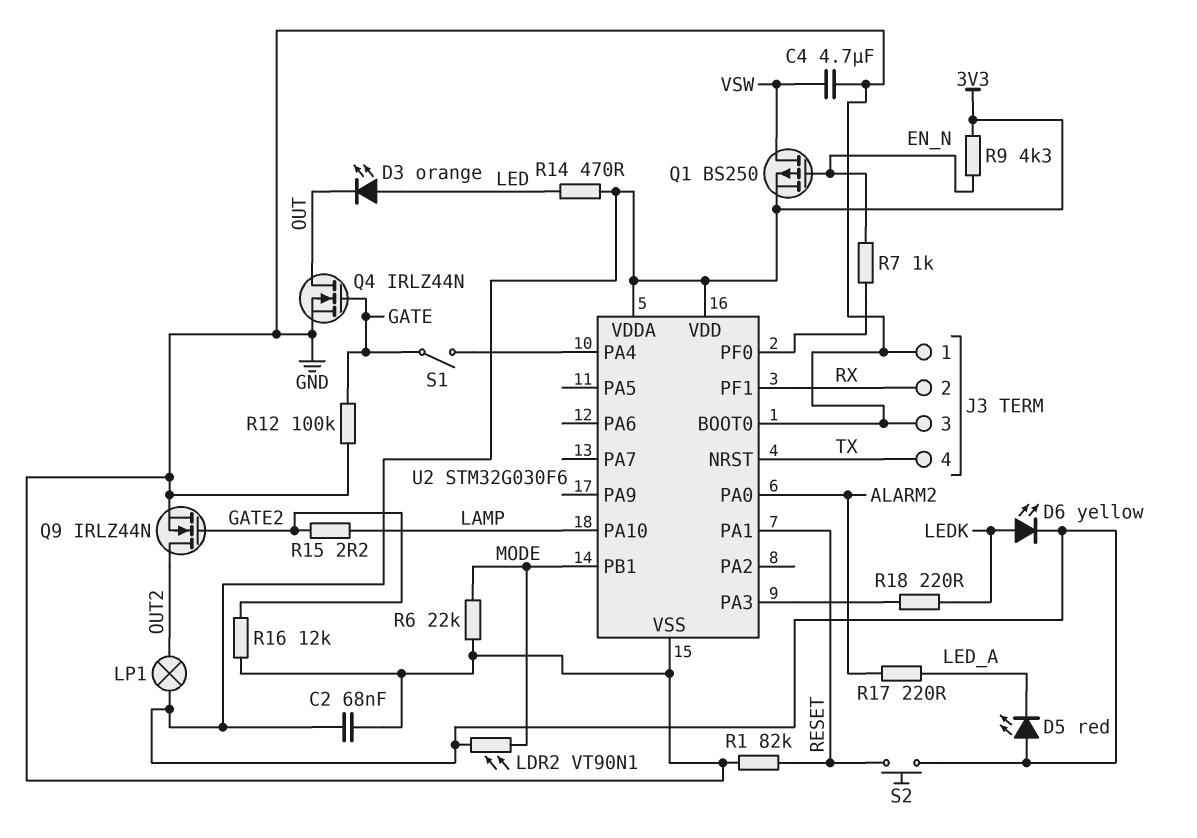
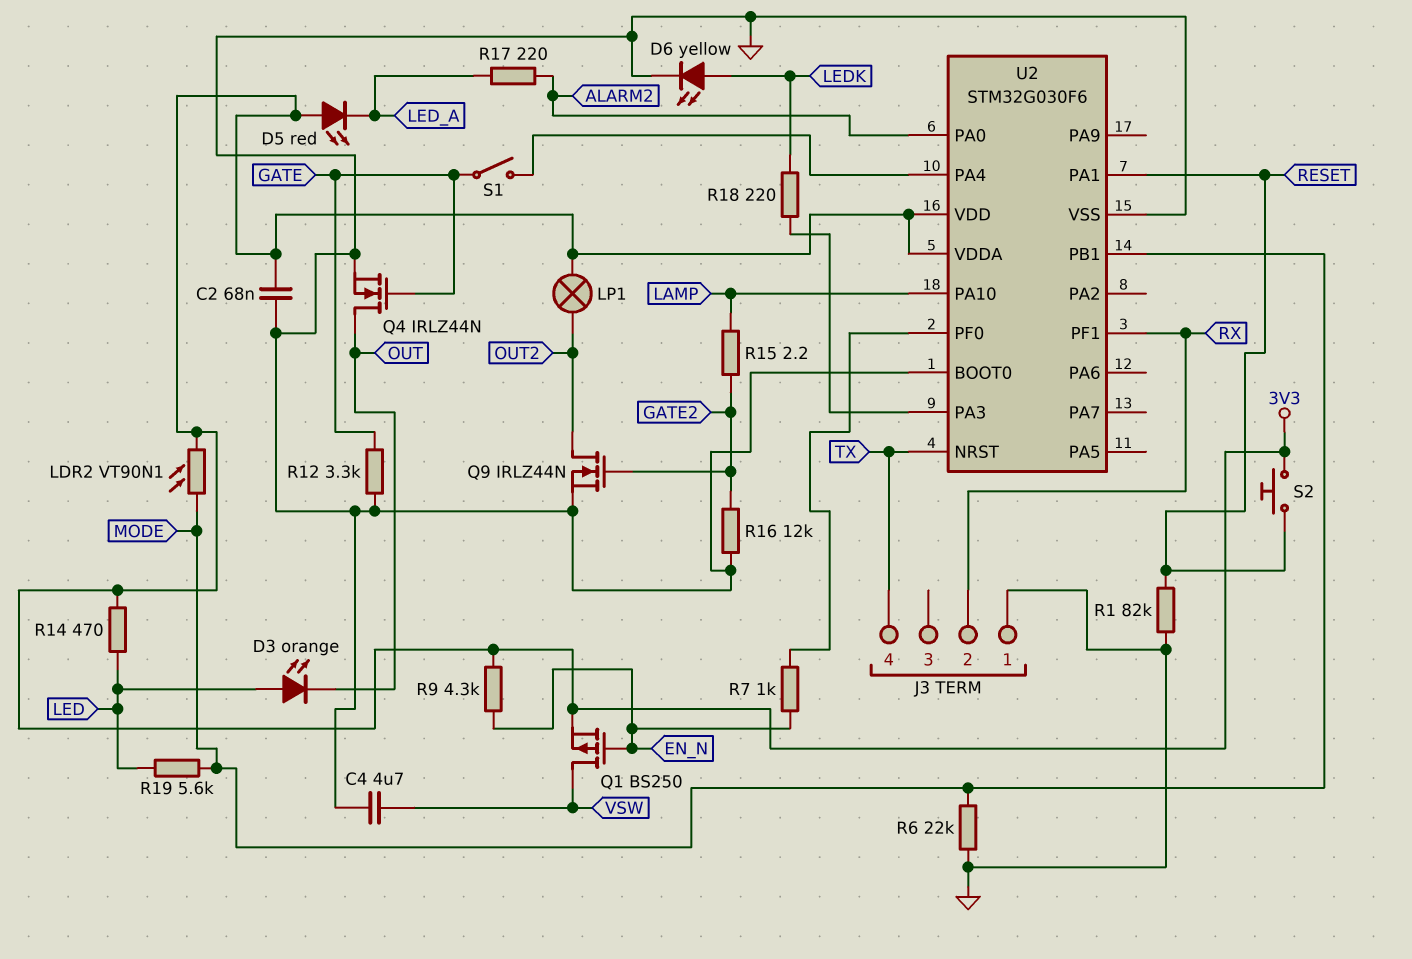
D6: LED yellow (A LEDK, K 3V3) -> LED yellow (A LEDK, K GND)
J3 pin 3: GND -> none
R12: 100k (GATE, GND) -> 3.3k (GATE, GND)
R19: none -> 5.6k (LED, MODE)

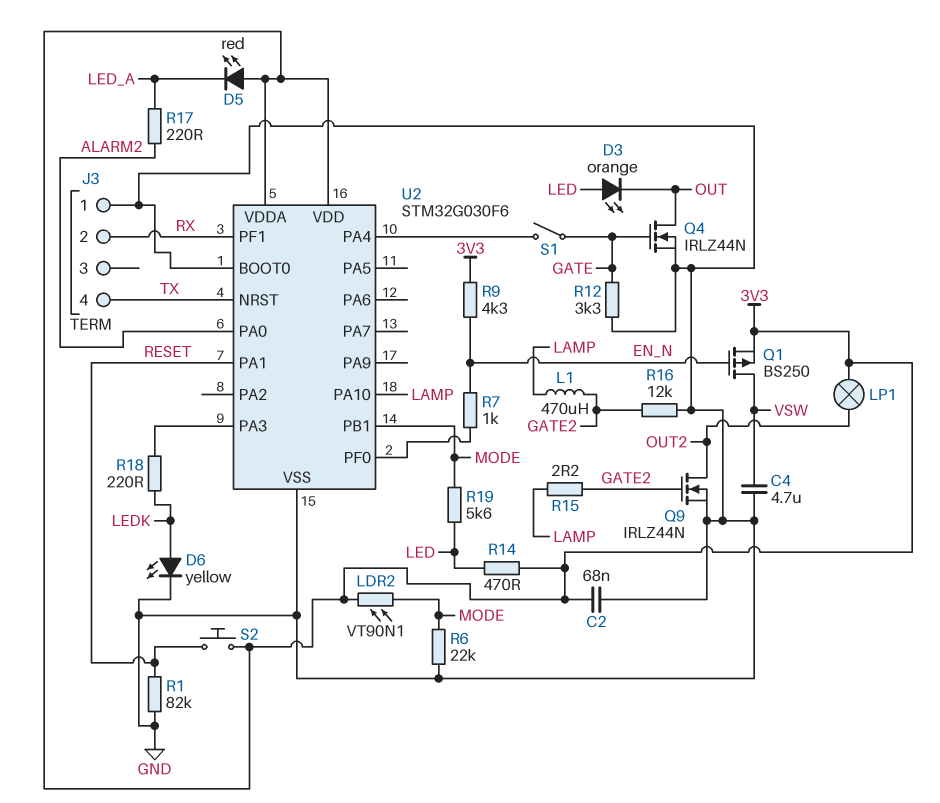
L1: none -> 470uH (GATE2, LAMP)

